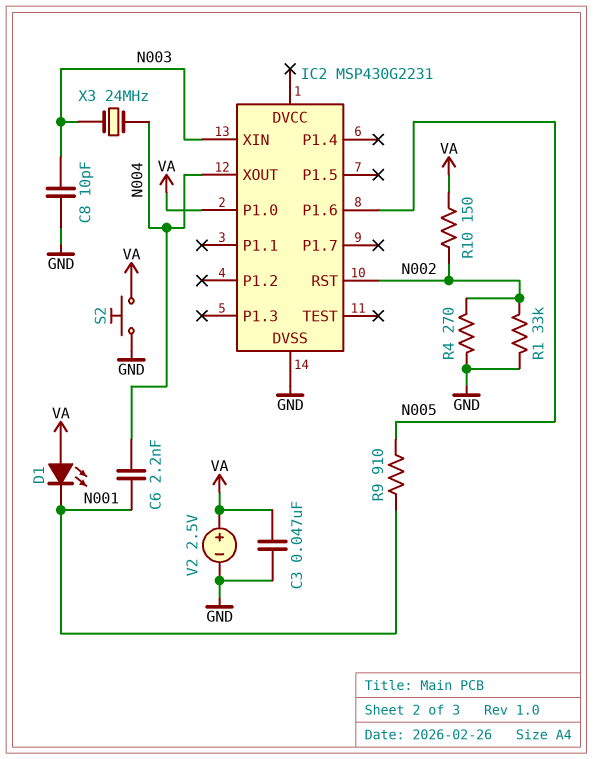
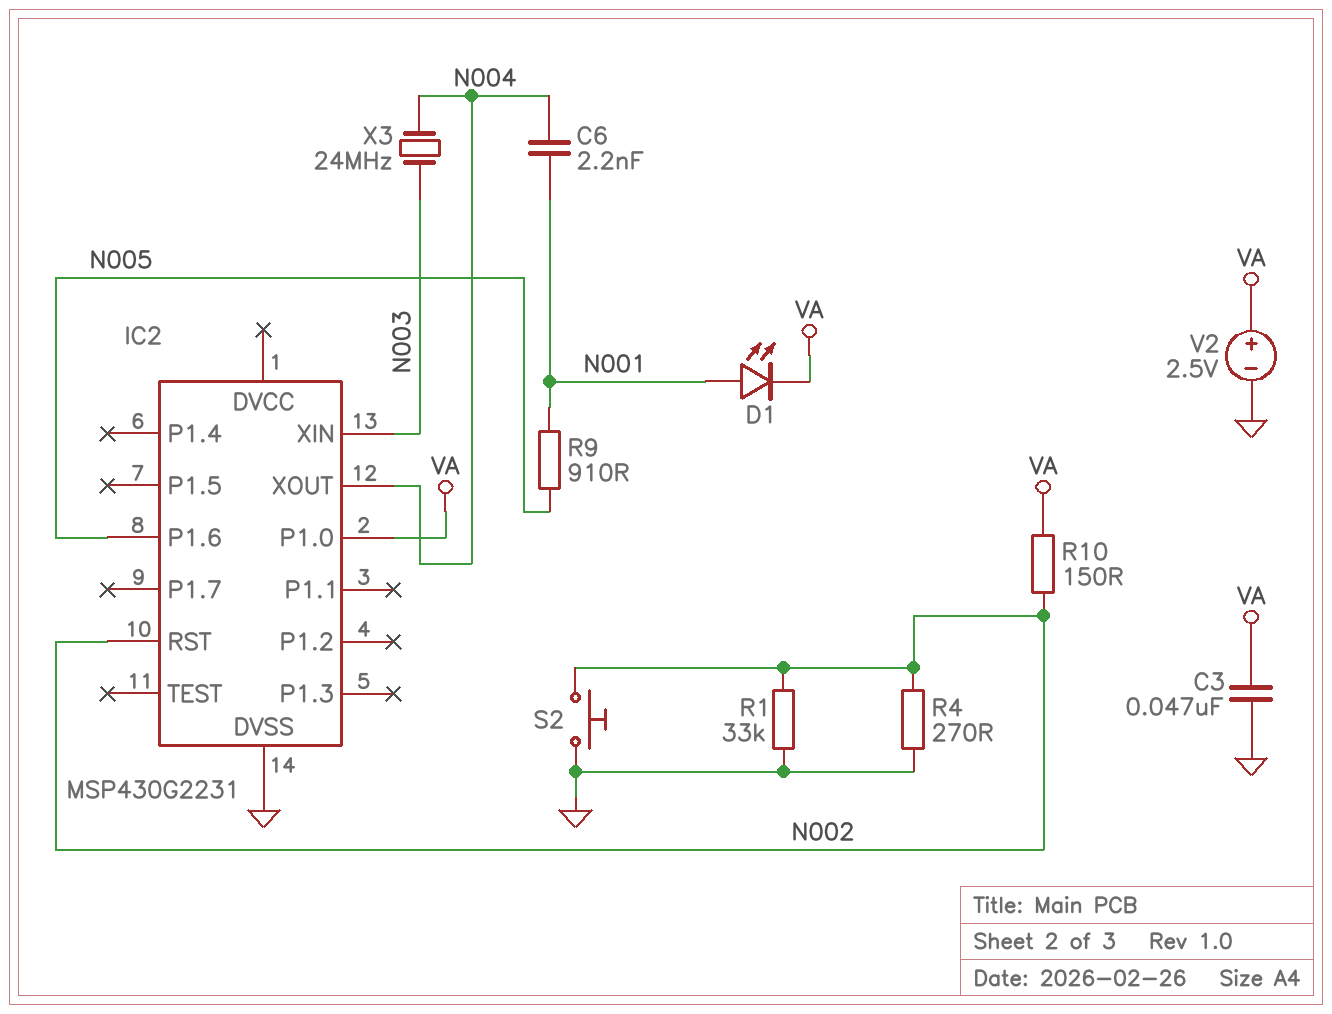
C8: 10pF (GND, N003) -> none
D1: LED (A VA, K N001) -> LED (A N001, K VA)
S2: button (GND, VA) -> button (GND, N002)

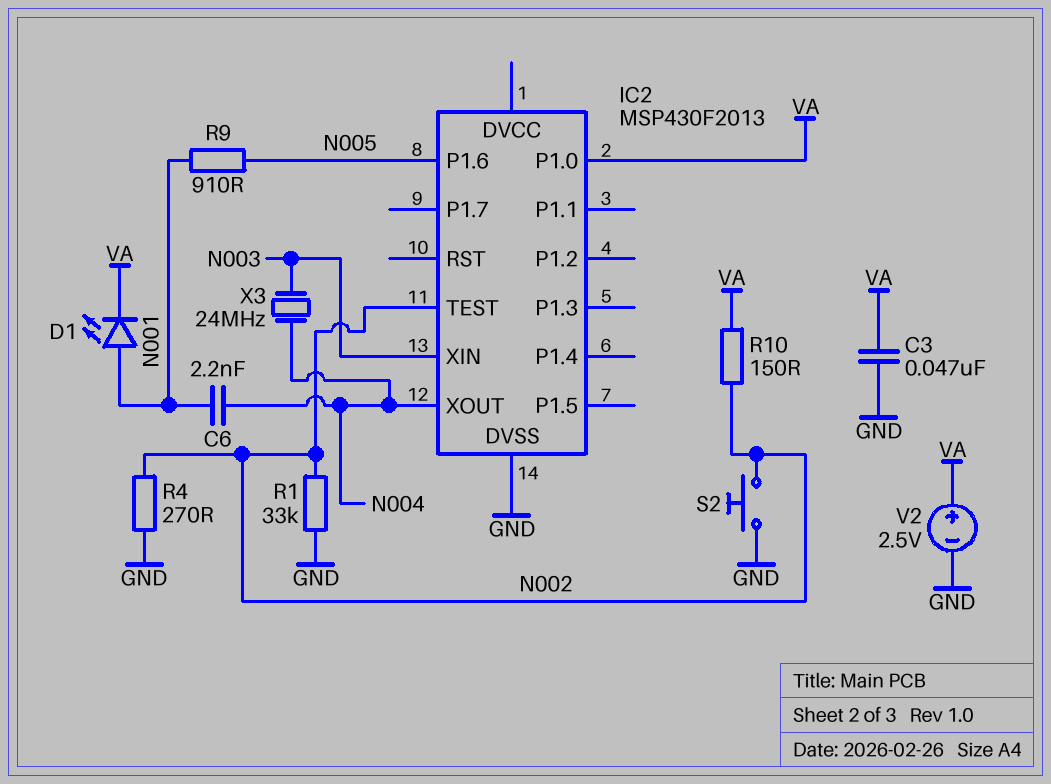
IC2: MSP430G2231 -> MSP430F2013
IC2 pin RST: N002 -> none
IC2 pin TEST: none -> N002

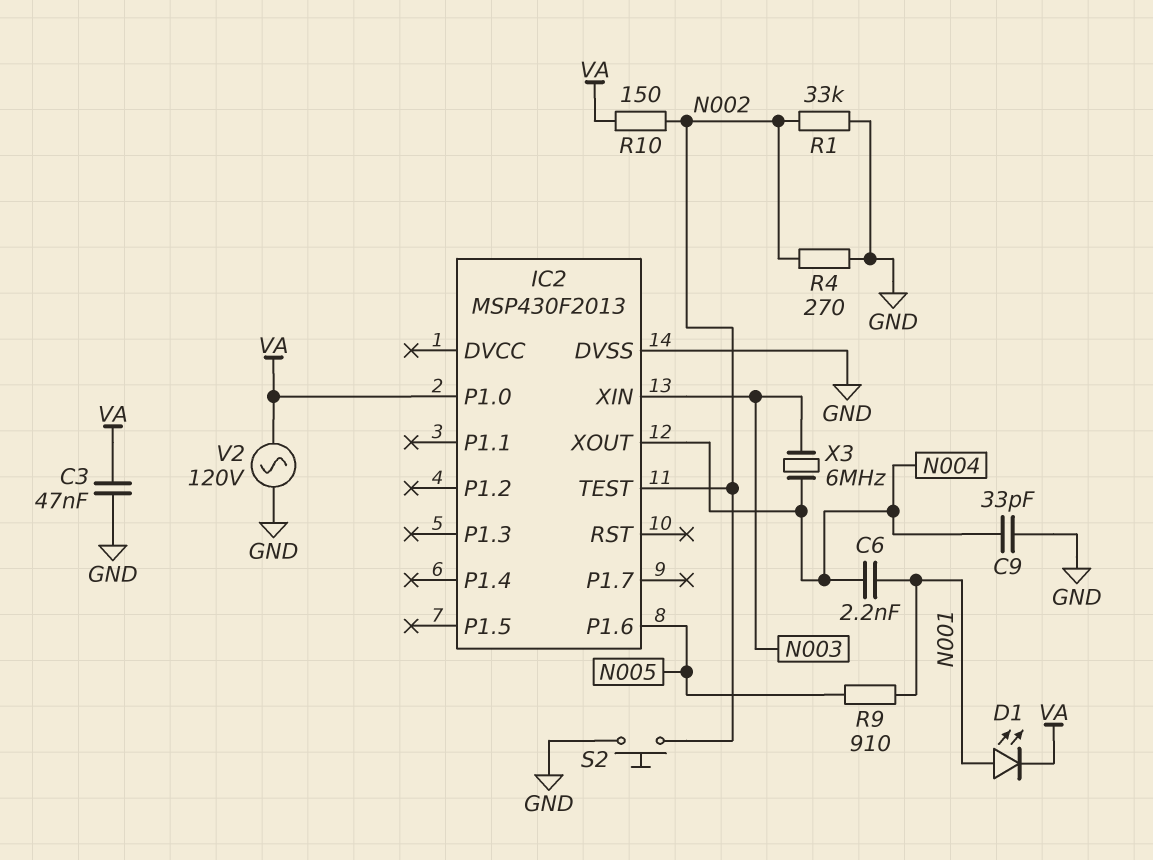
C9: none -> 33pF (GND, N004)
V2: 2.5V (plus VA, minus GND) -> AC 120V (GND, VA)
X3: 24MHz (N003, N004) -> 6MHz (N003, N004)

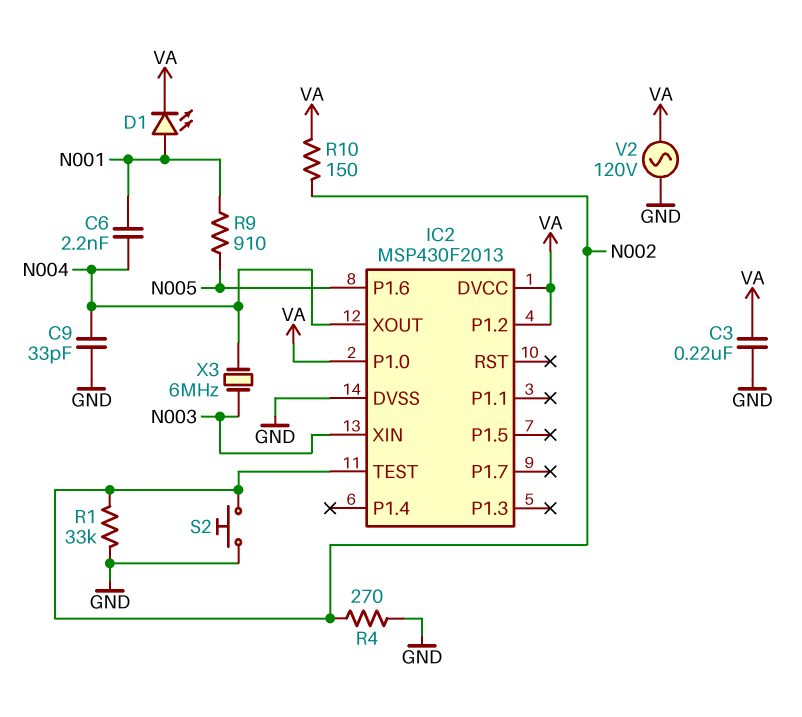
C3: 47nF (GND, VA) -> 220nF (GND, VA)
IC2 pin DVCC: none -> VA
IC2 pin P1.2: none -> VA

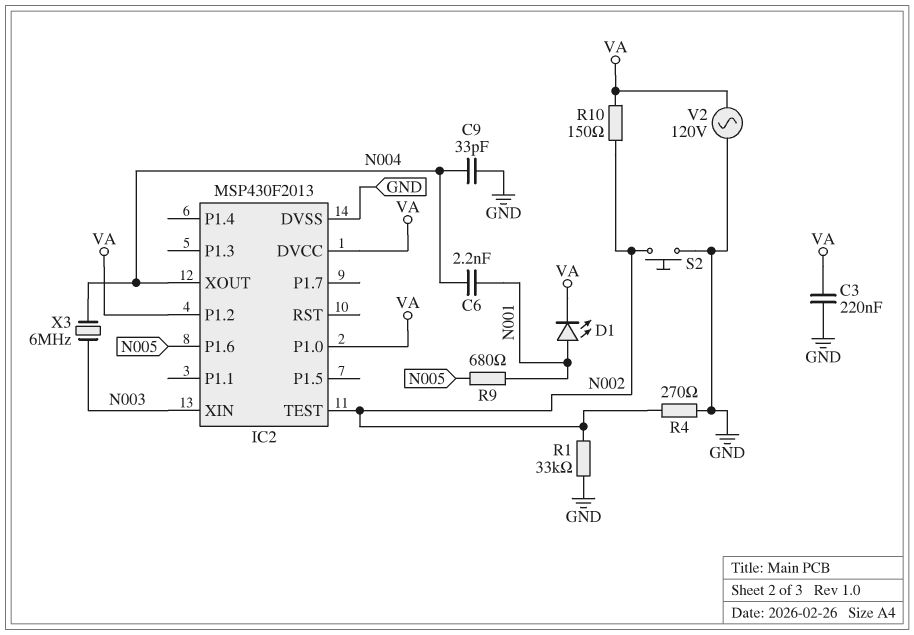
R9: 910 (N001, N005) -> 680 (N001, N005)

